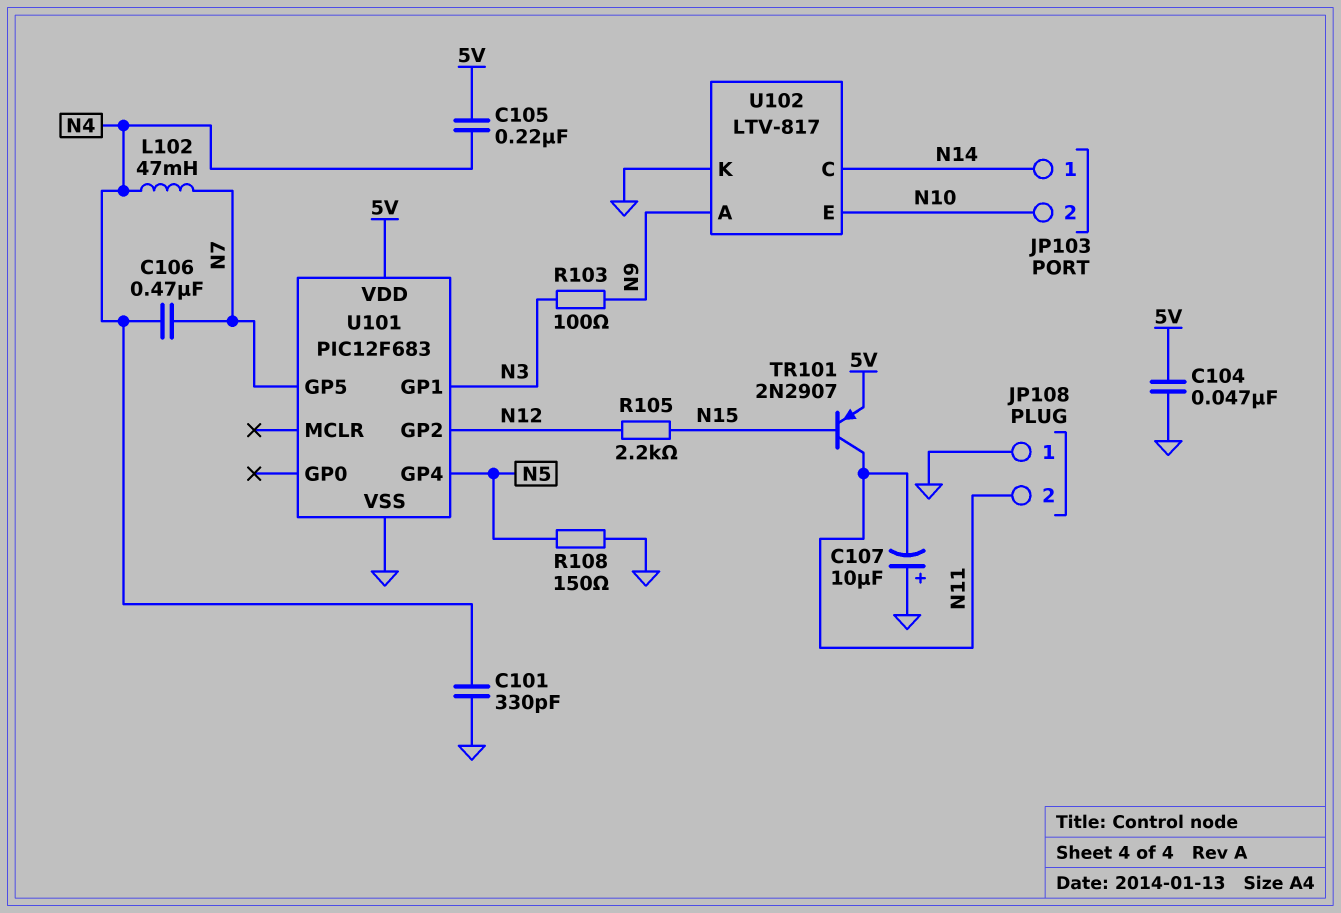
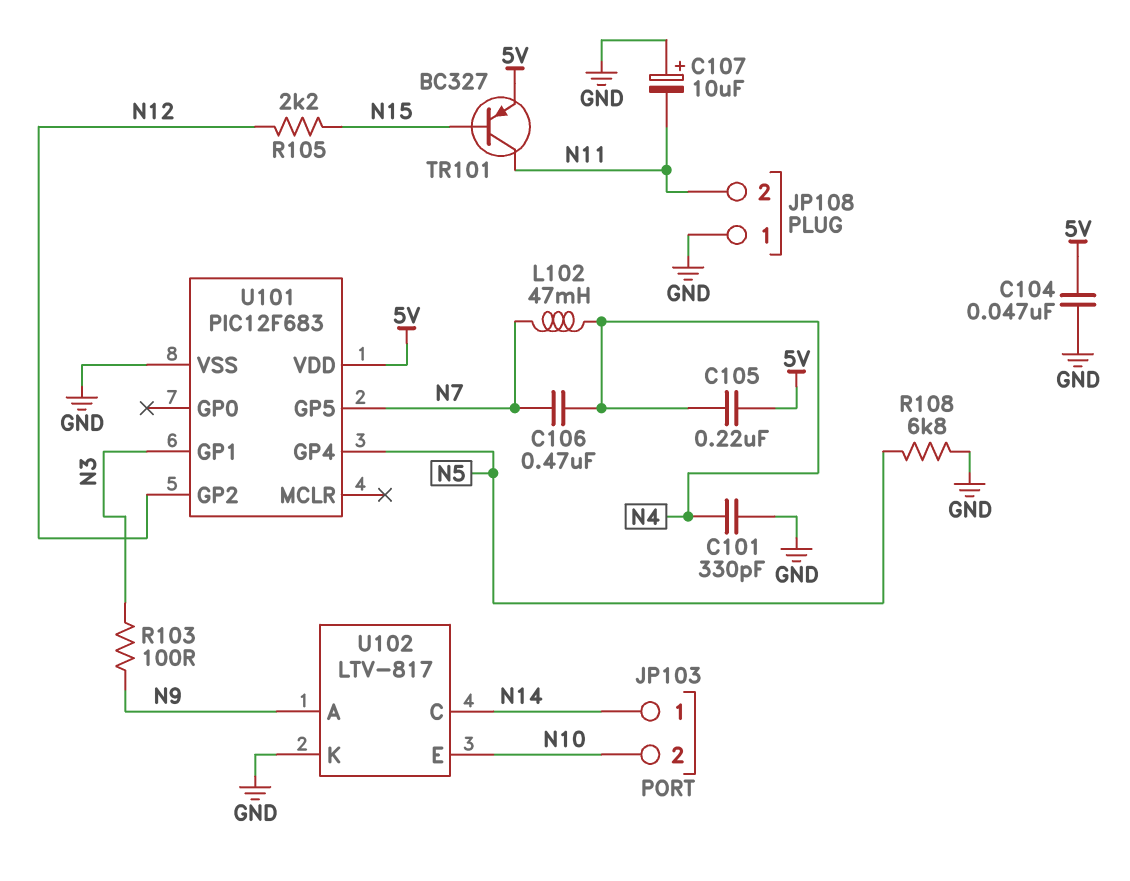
R108: 150 (GND, N5) -> 6.8k (GND, N5)
TR101: PNP 2N2907 (B N15, C N11, E 5V) -> PNP BC327 (B N15, C N11, E 5V)

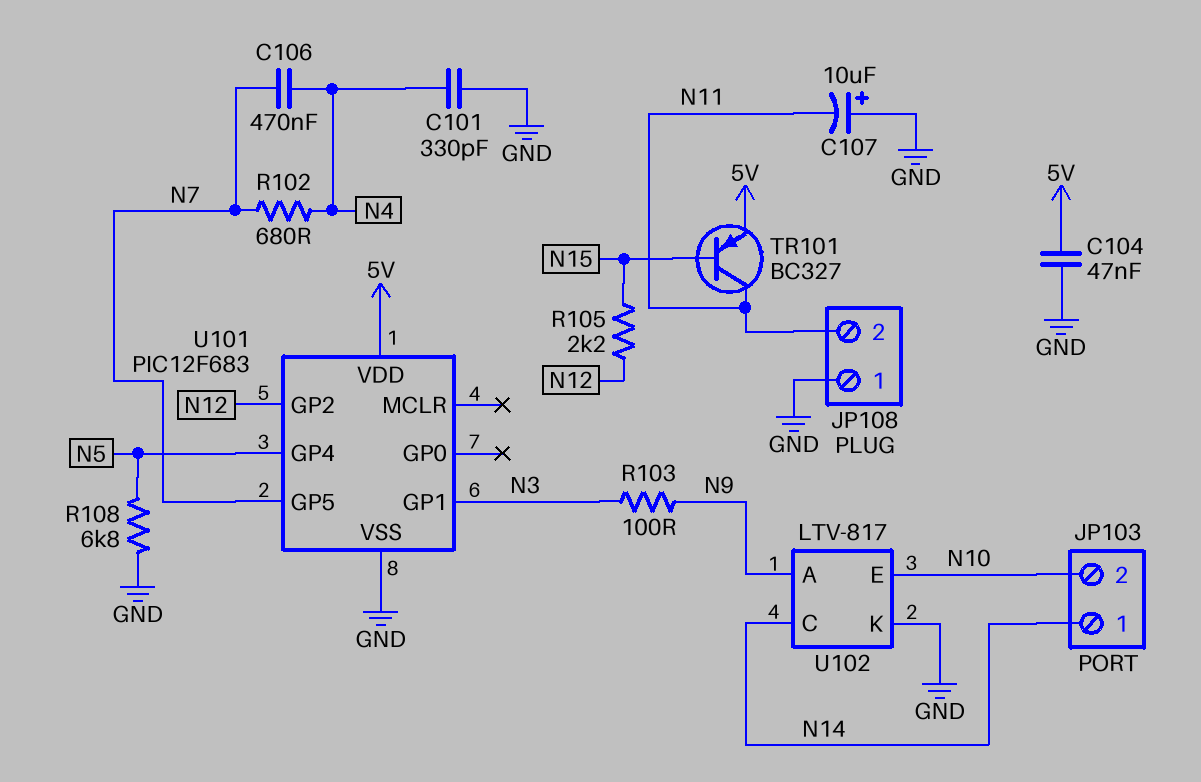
C105: 220nF (5V, N4) -> none
L102: 47mH (N4, N7) -> none
R102: none -> 680 (N4, N7)

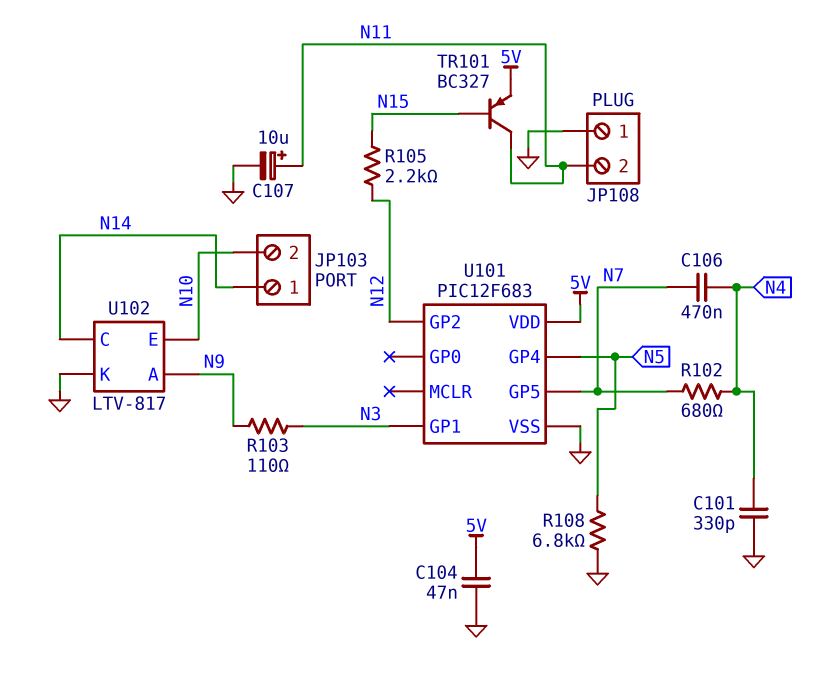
C107: 10uF (plus GND, minus N11) -> 10uF (plus N11, minus GND)
R103: 100 (N3, N9) -> 110 (N3, N9)

